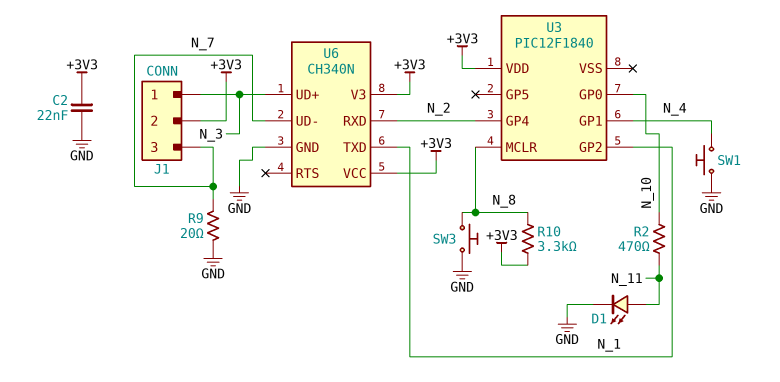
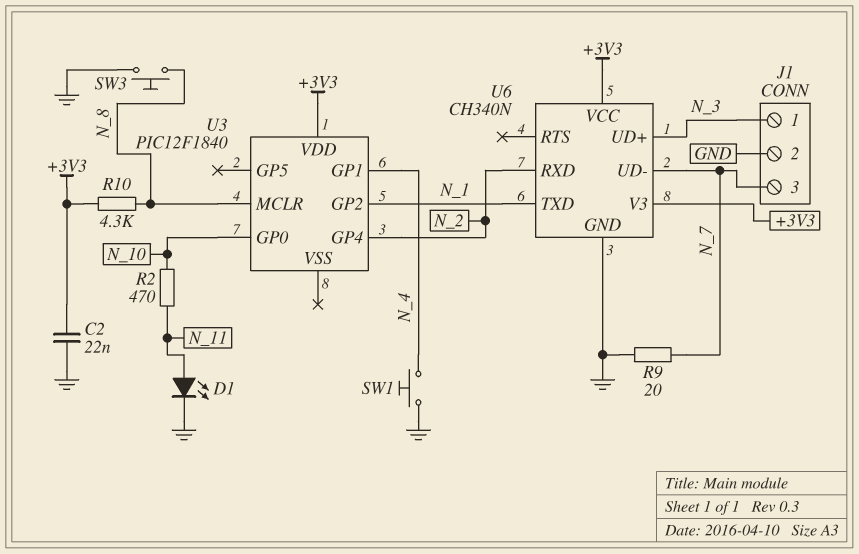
J1 pin 2: +3V3 -> GND
R10: 3.3k (+3V3, N_8) -> 4.3k (+3V3, N_8)

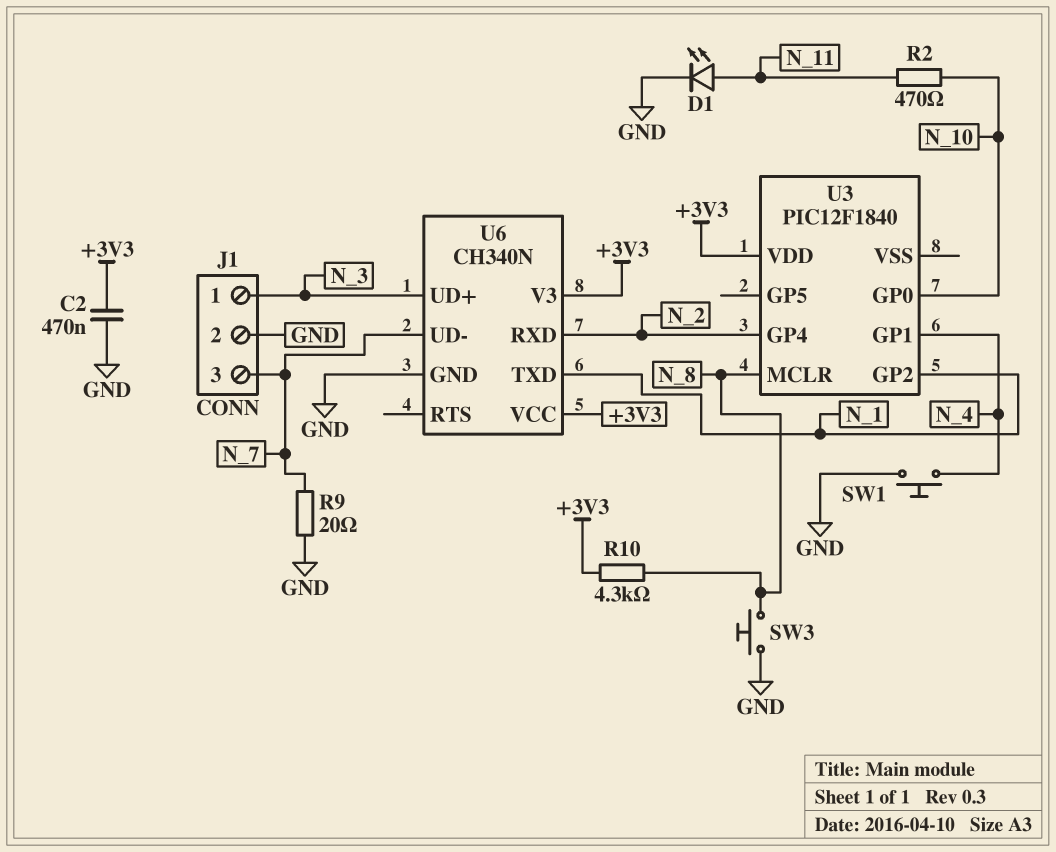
C2: 22nF (+3V3, GND) -> 470nF (+3V3, GND)

